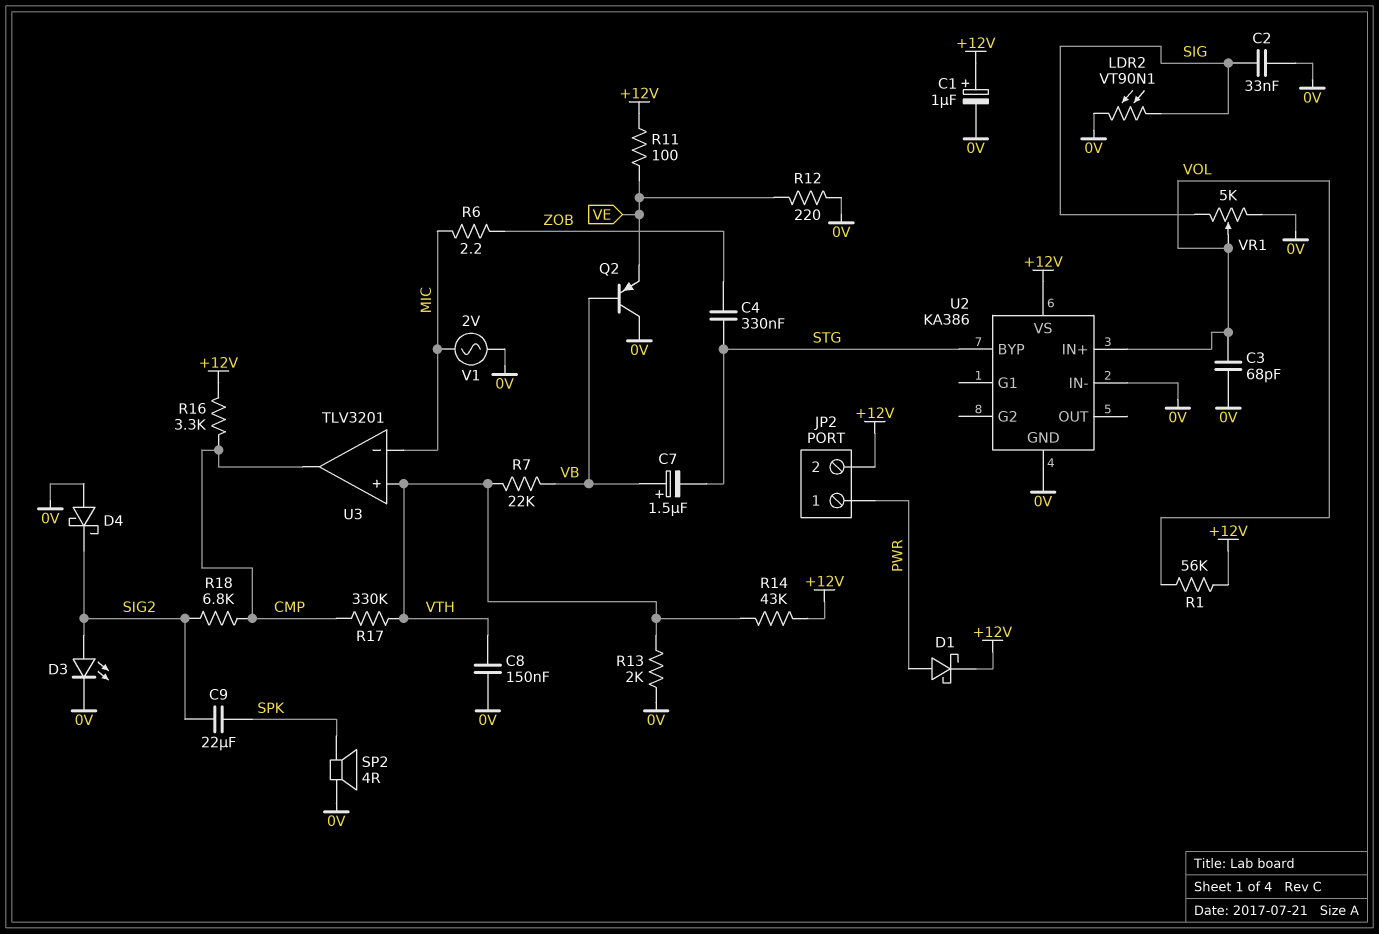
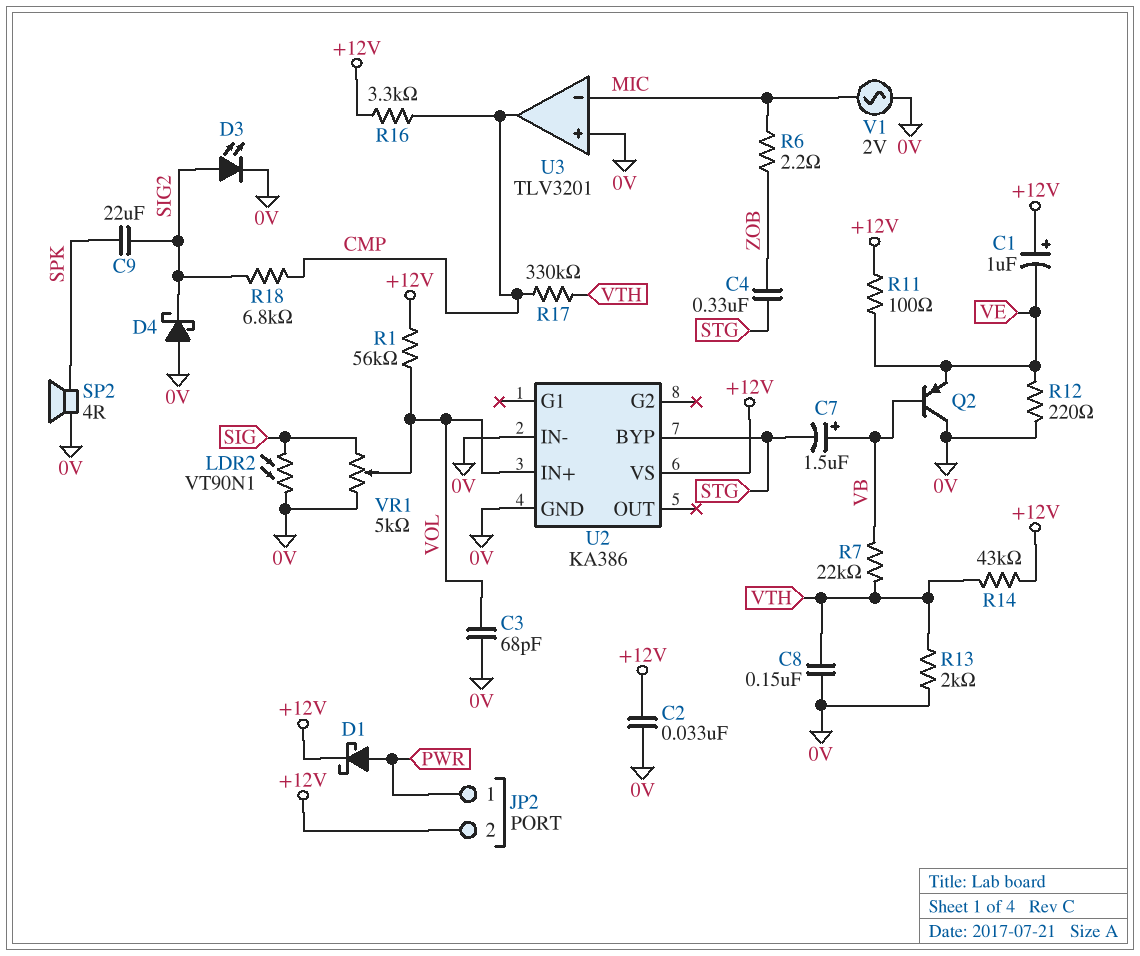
C1: 1uF (plus +12V, minus 0V) -> 1uF (plus +12V, minus VE)
C2: 33nF (0V, SIG) -> 33nF (+12V, 0V)
U3 pin in+: VTH -> 0V

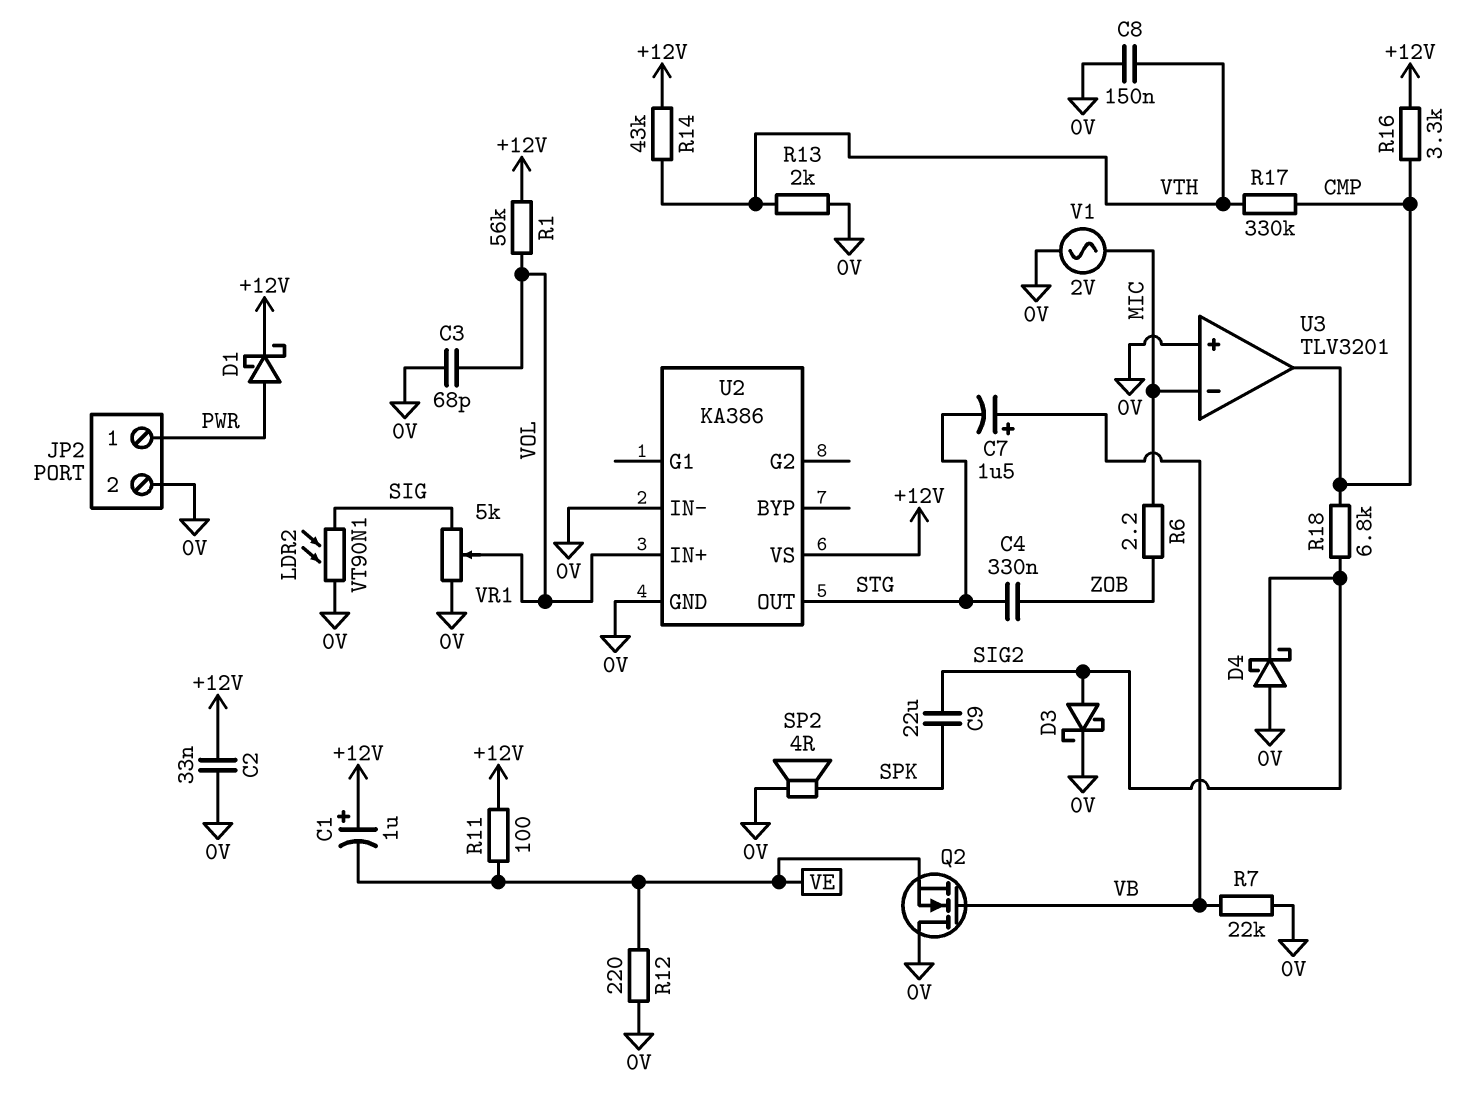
D3: LED (A SIG2, K 0V) -> schottky (A SIG2, K 0V)
JP2 pin 2: +12V -> 0V
Q2: PNP (B VB, C 0V, E VE) -> NMOS (G VB, D 0V, S VE)
R7: 22k (VB, VTH) -> 22k (0V, VB)
U2 pin BYP: STG -> none
U2 pin OUT: none -> STG

